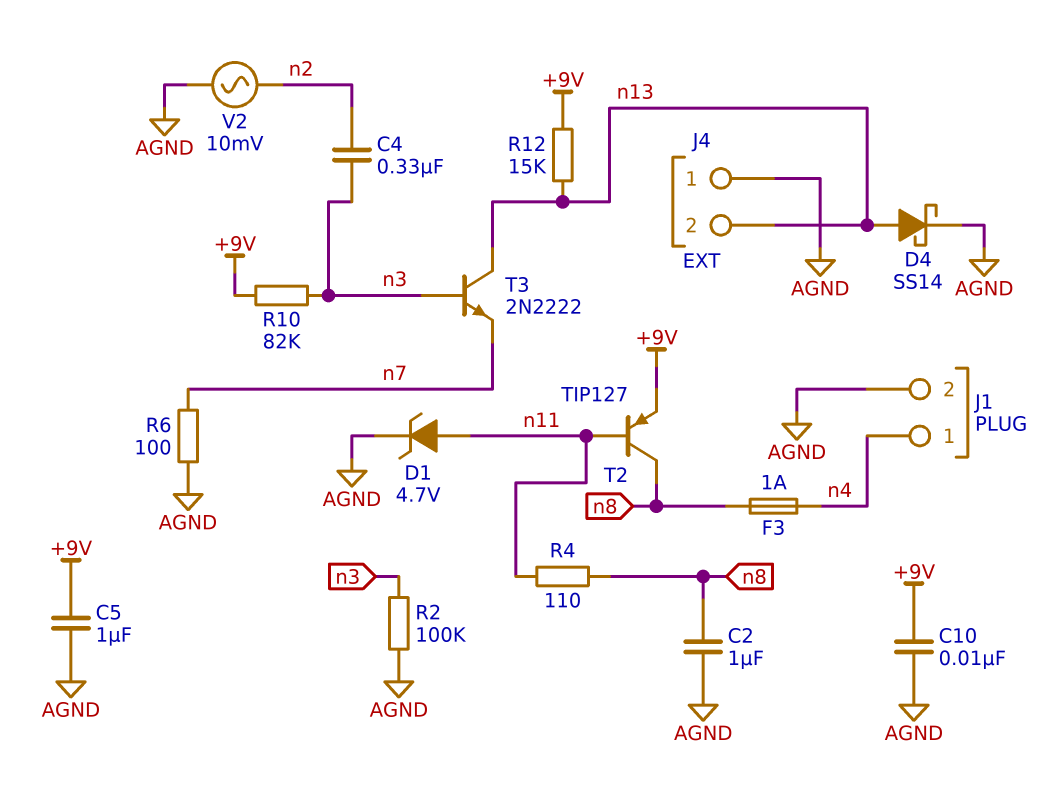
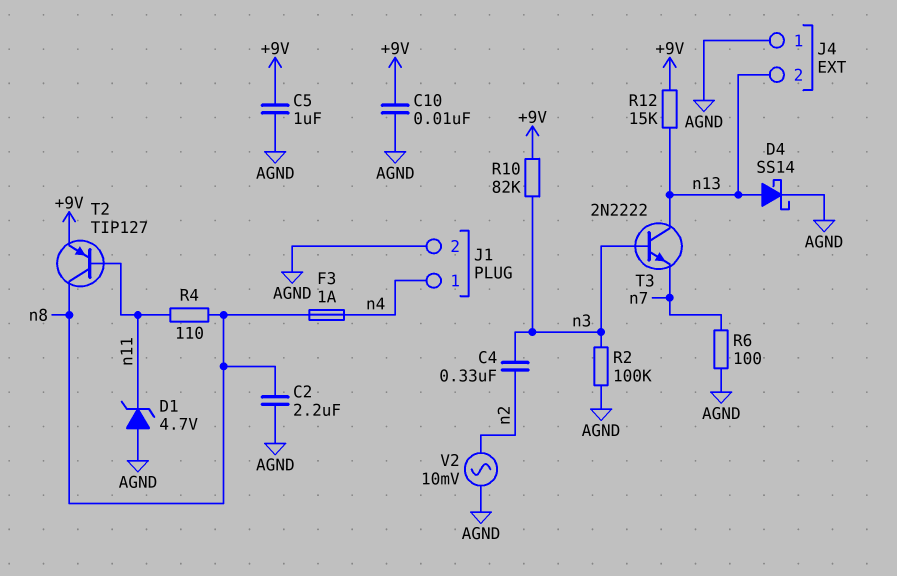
C2: 1uF (AGND, n8) -> 2.2uF (AGND, n8)
D1: zener 4.7V (A n11, K AGND) -> zener 4.7V (A AGND, K n11)

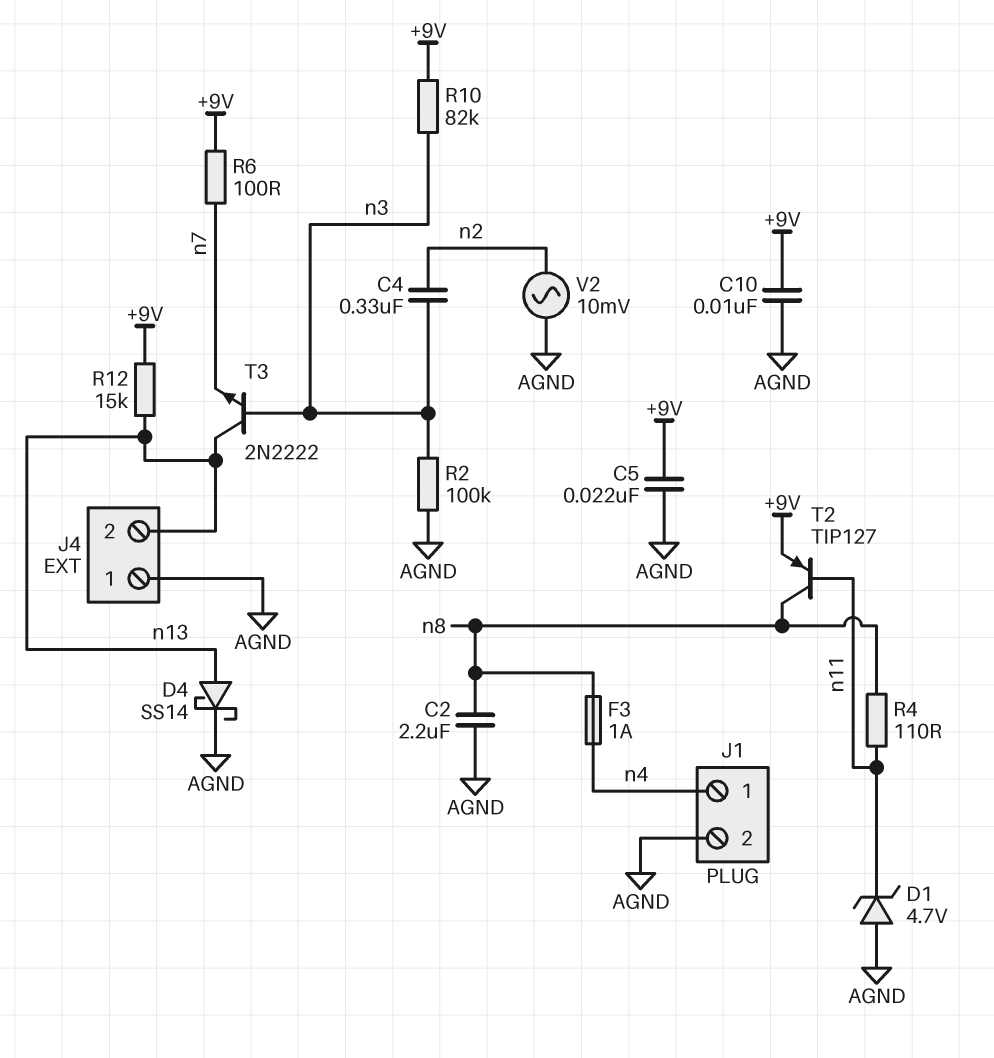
C5: 1uF (+9V, AGND) -> 22nF (+9V, AGND)
R6: 100 (AGND, n7) -> 100 (+9V, n7)

